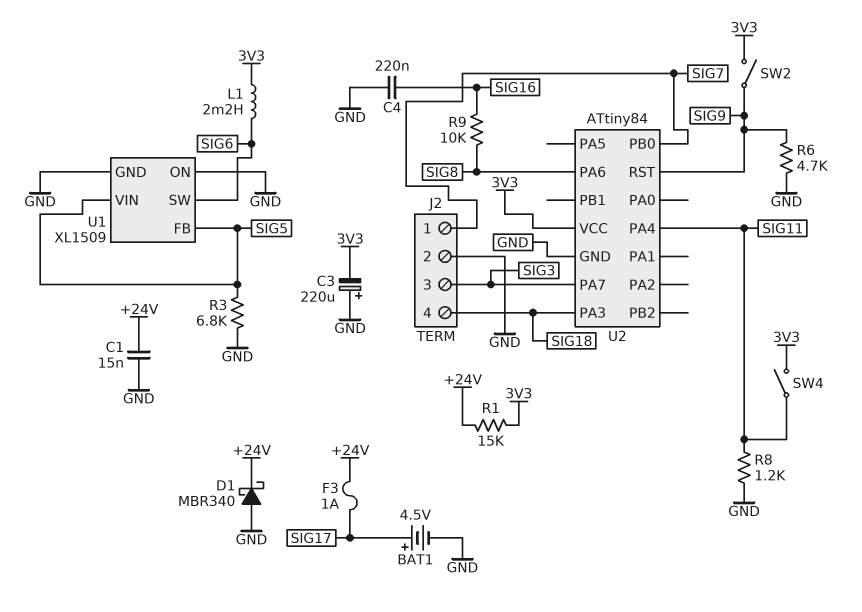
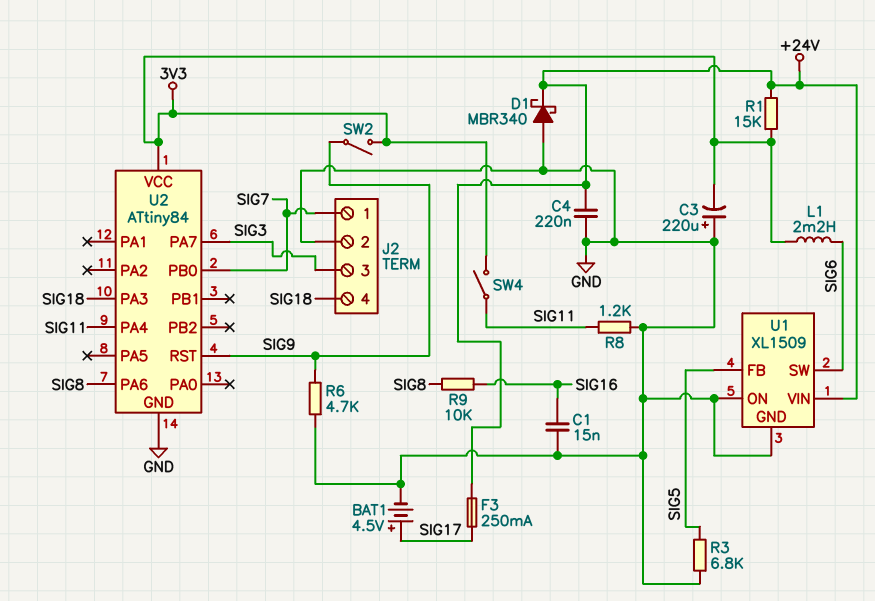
C1: 15nF (+24V, GND) -> 15nF (GND, SIG16)
C4: 220nF (GND, SIG16) -> 220nF (+24V, GND)
F3: 1A (+24V, SIG17) -> 250mA (+24V, SIG17)
U1 pin VIN: SIG5 -> +24V

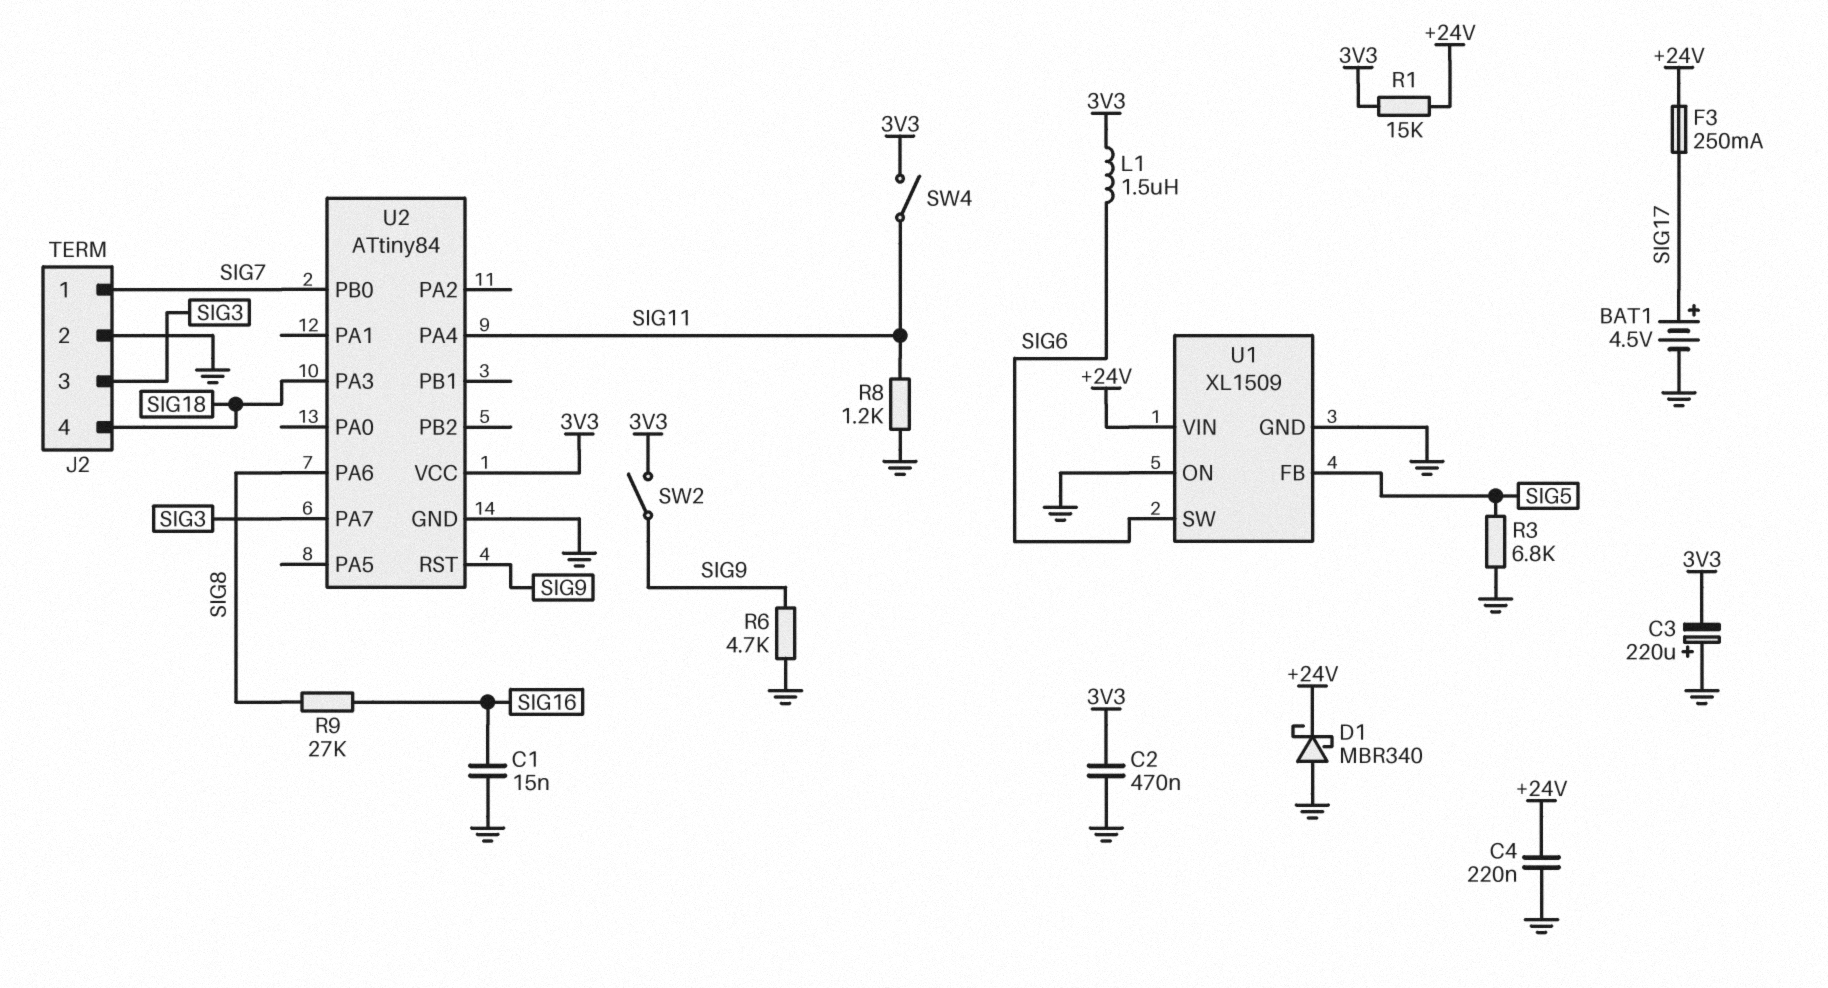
C2: none -> 470nF (3V3, GND)
L1: 2.2mH (3V3, SIG6) -> 1.5uH (3V3, SIG6)
R9: 10k (SIG8, SIG16) -> 27k (SIG8, SIG16)

